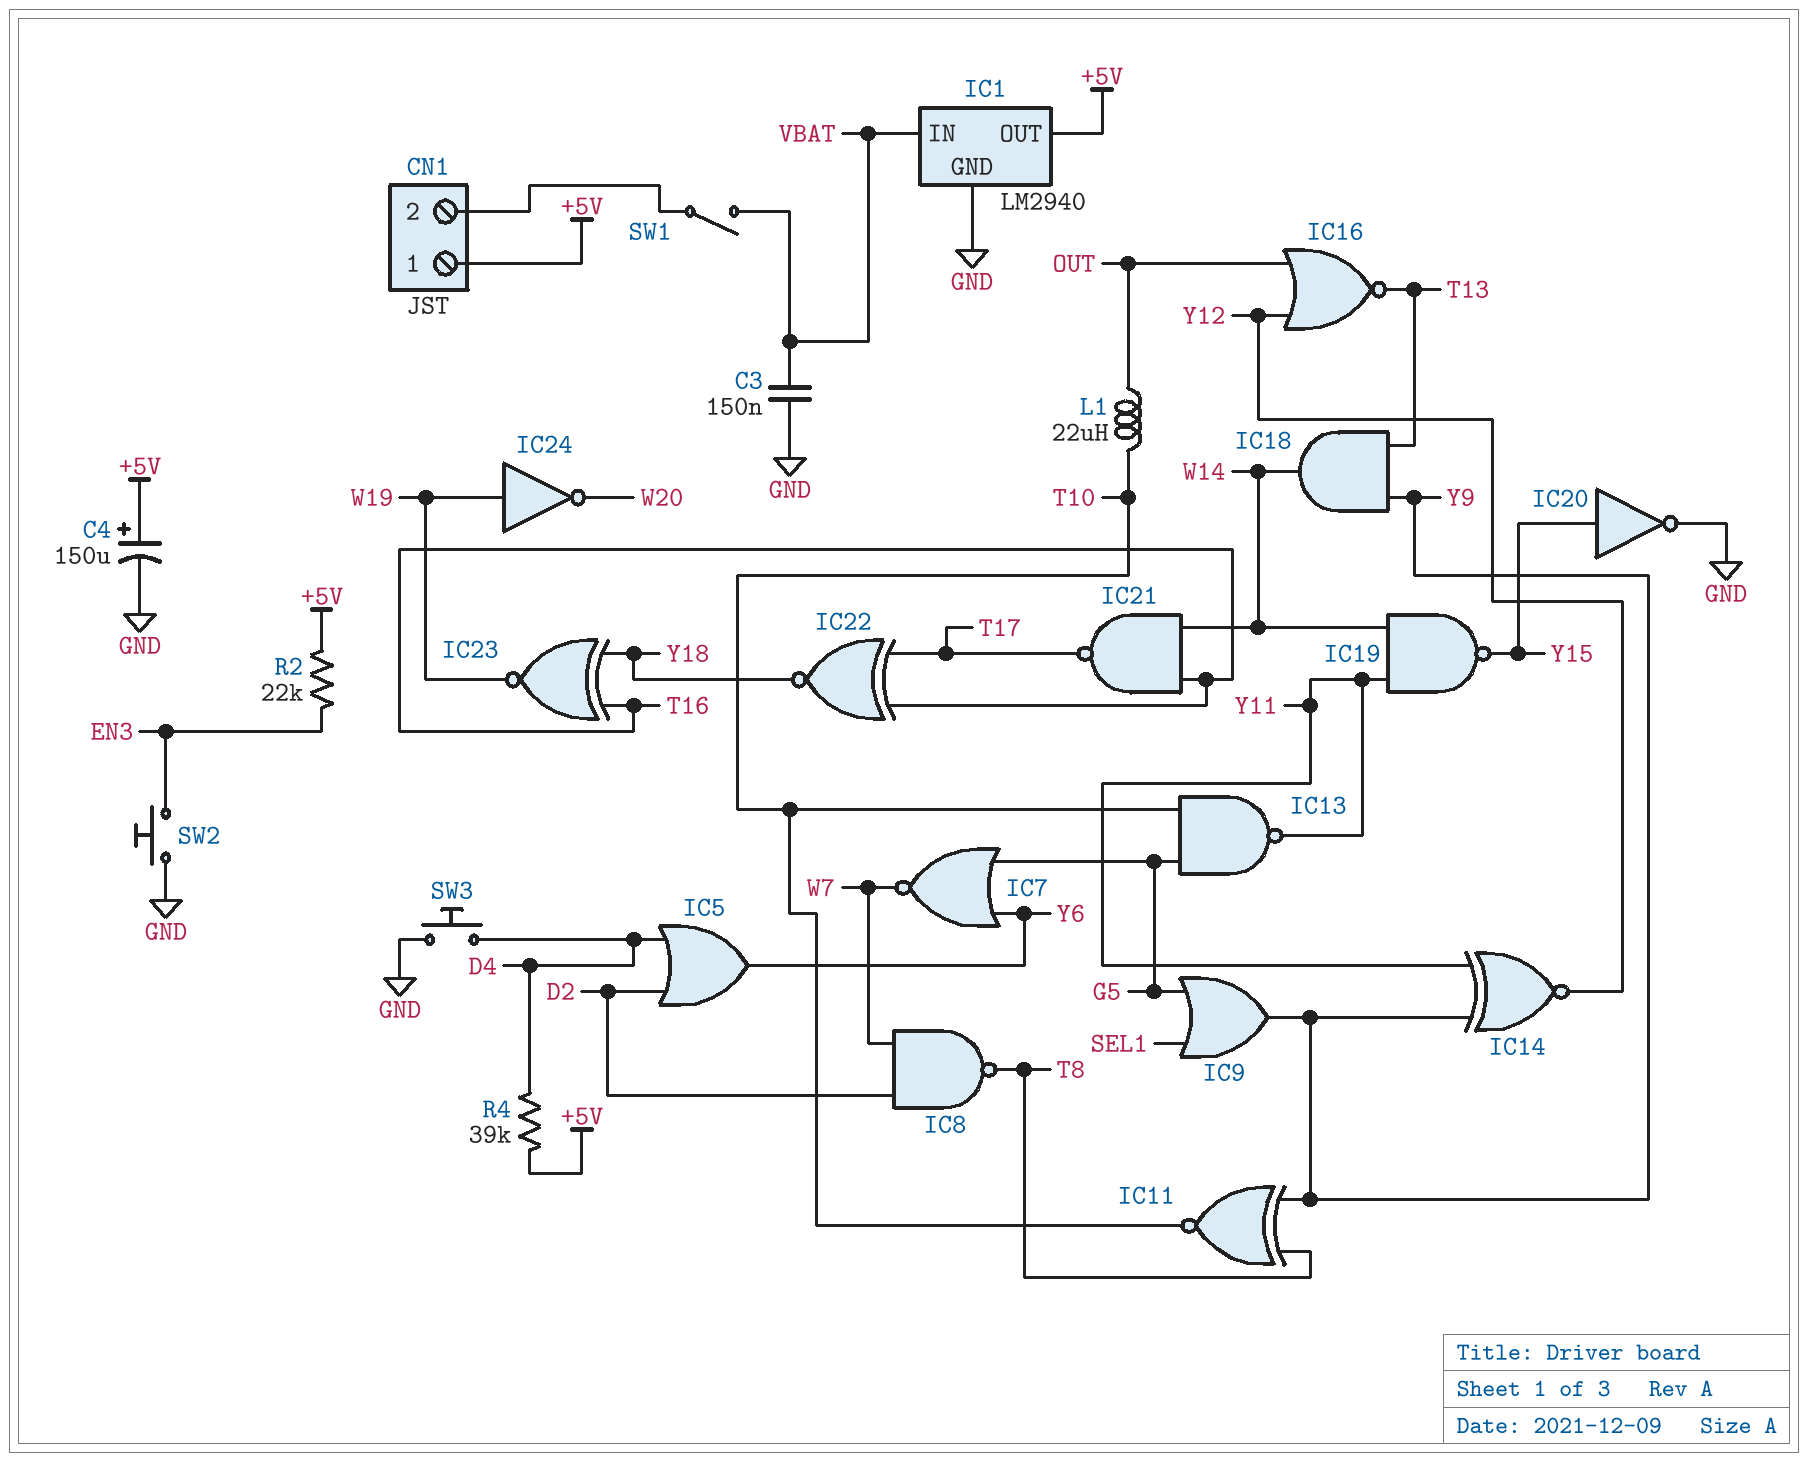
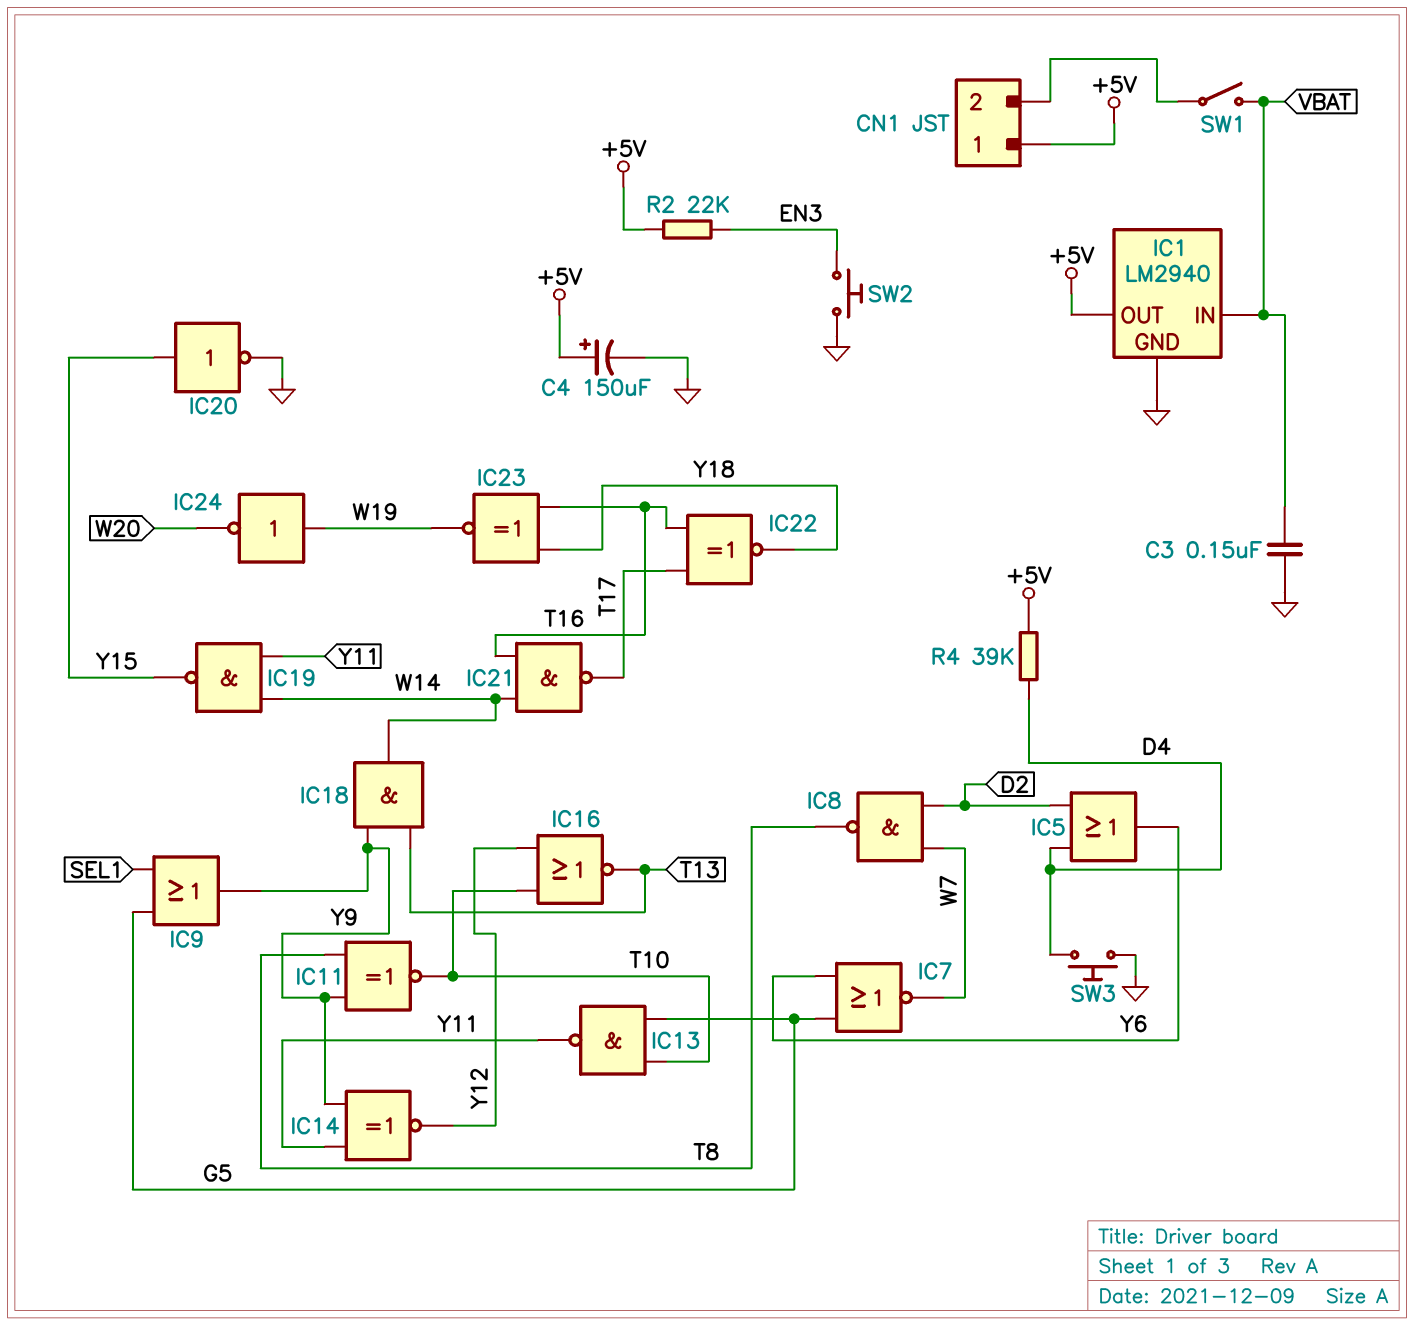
IC16: NOR (in OUT, in Y12, out T13) -> NOR (in T10, in Y12, out T13)
L1: 22uH (OUT, T10) -> none

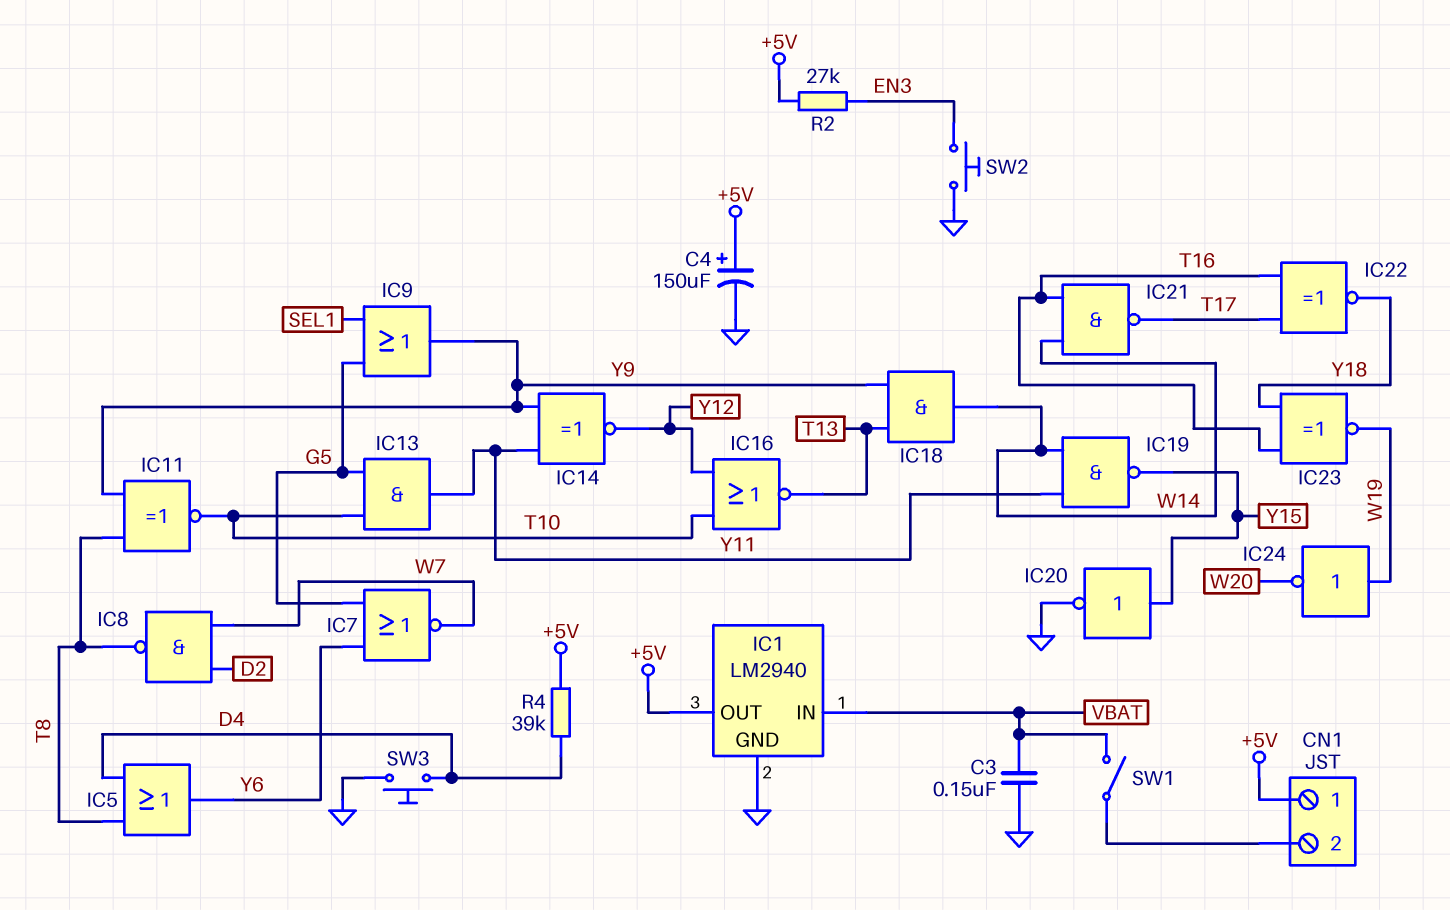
IC5: OR (in D2, in D4, out Y6) -> OR (in D4, in T8, out Y6)
IC13: NAND (in G5, in T10, out Y11) -> AND (in G5, in T10, out Y11)
R2: 22k (+5V, EN3) -> 27k (+5V, EN3)

